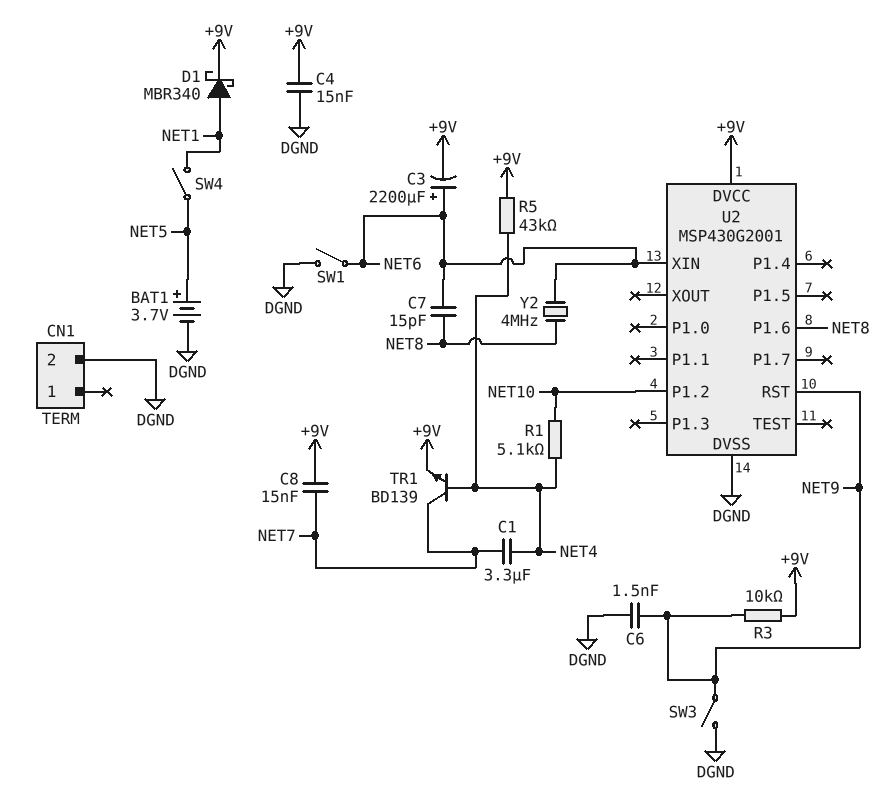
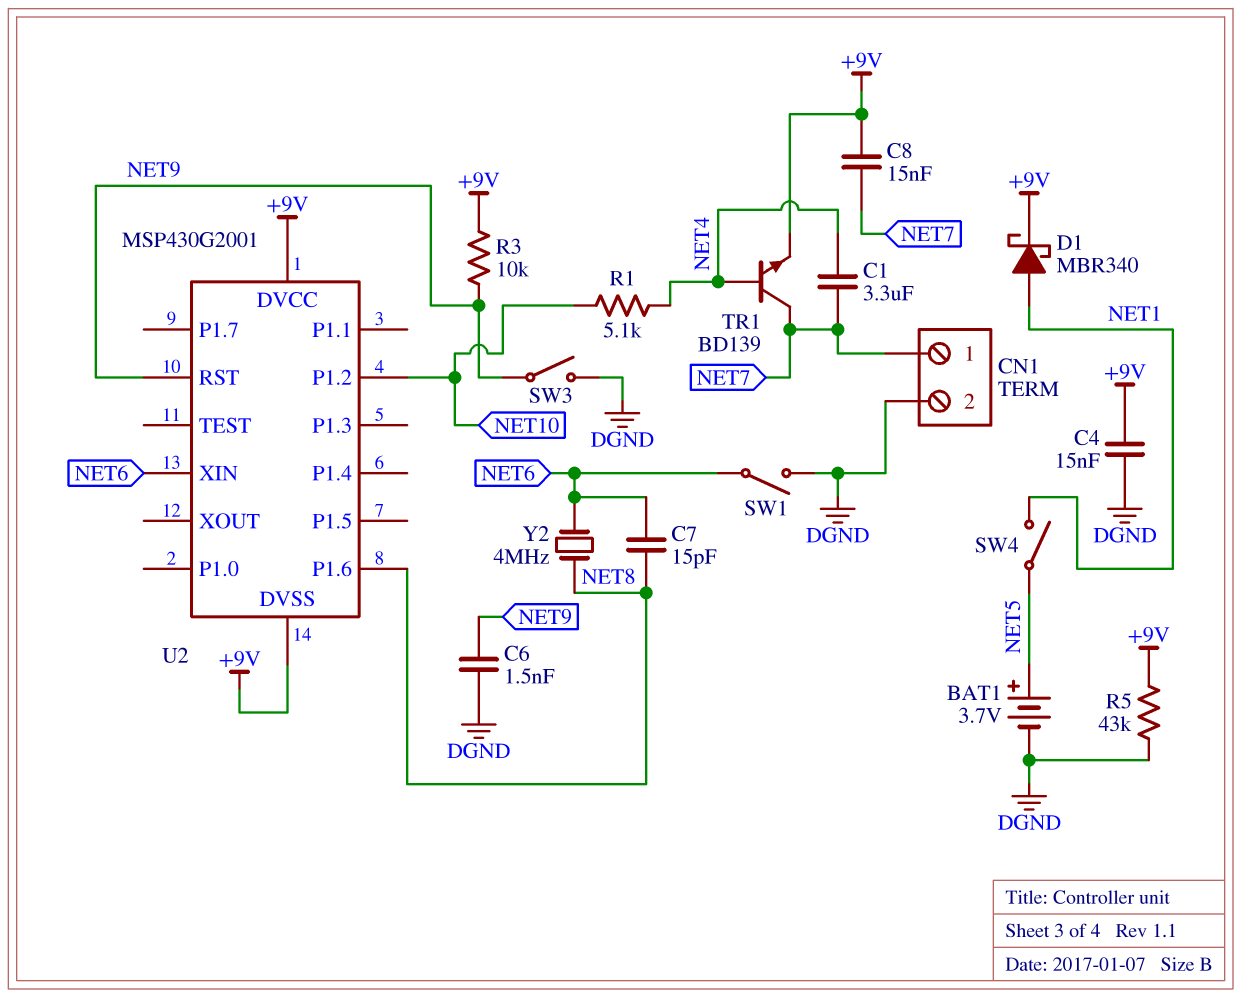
C3: 2200uF (plus NET6, minus +9V) -> none
CN1 pin 1: none -> NET7
R5: 43k (+9V, NET4) -> 43k (+9V, DGND)
U2 pin DVSS: DGND -> +9V

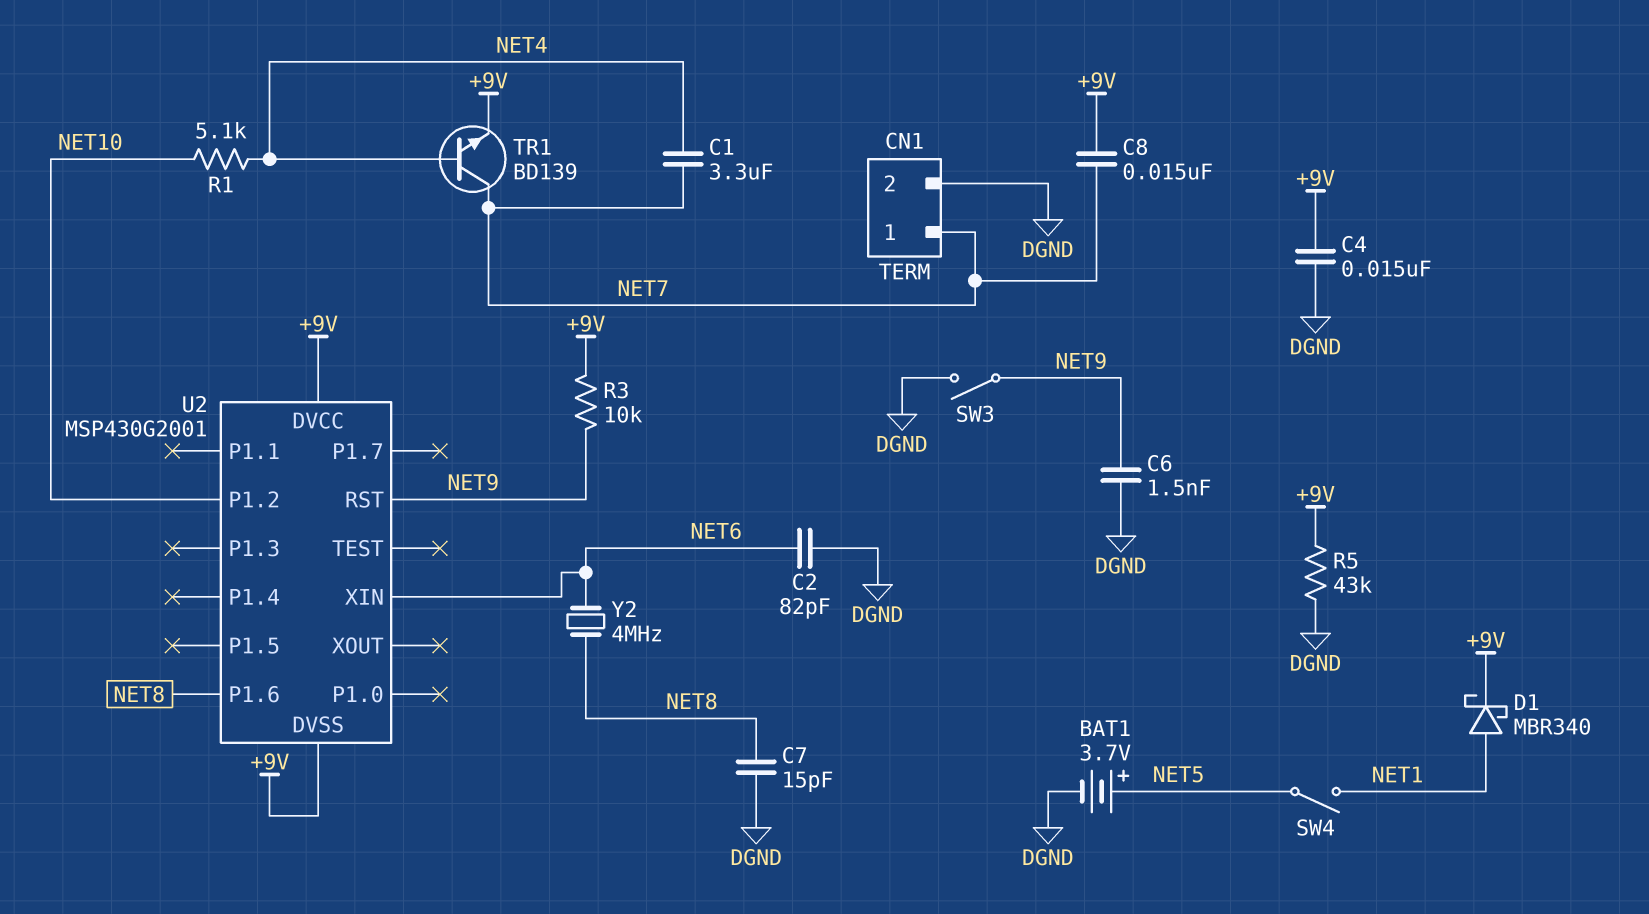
C2: none -> 82pF (DGND, NET6)
C7: 15pF (NET6, NET8) -> 15pF (DGND, NET8)
SW1: switch (DGND, NET6) -> none

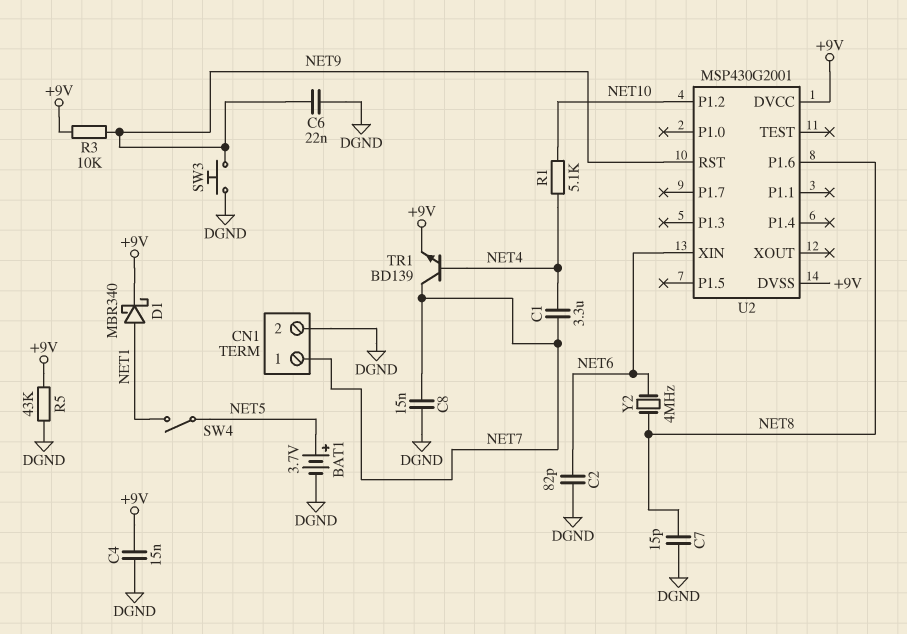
C6: 1.5nF (DGND, NET9) -> 22nF (DGND, NET9)
C8: 15nF (+9V, NET7) -> 15nF (DGND, NET7)
SW3: switch (DGND, NET9) -> button (DGND, NET9)

